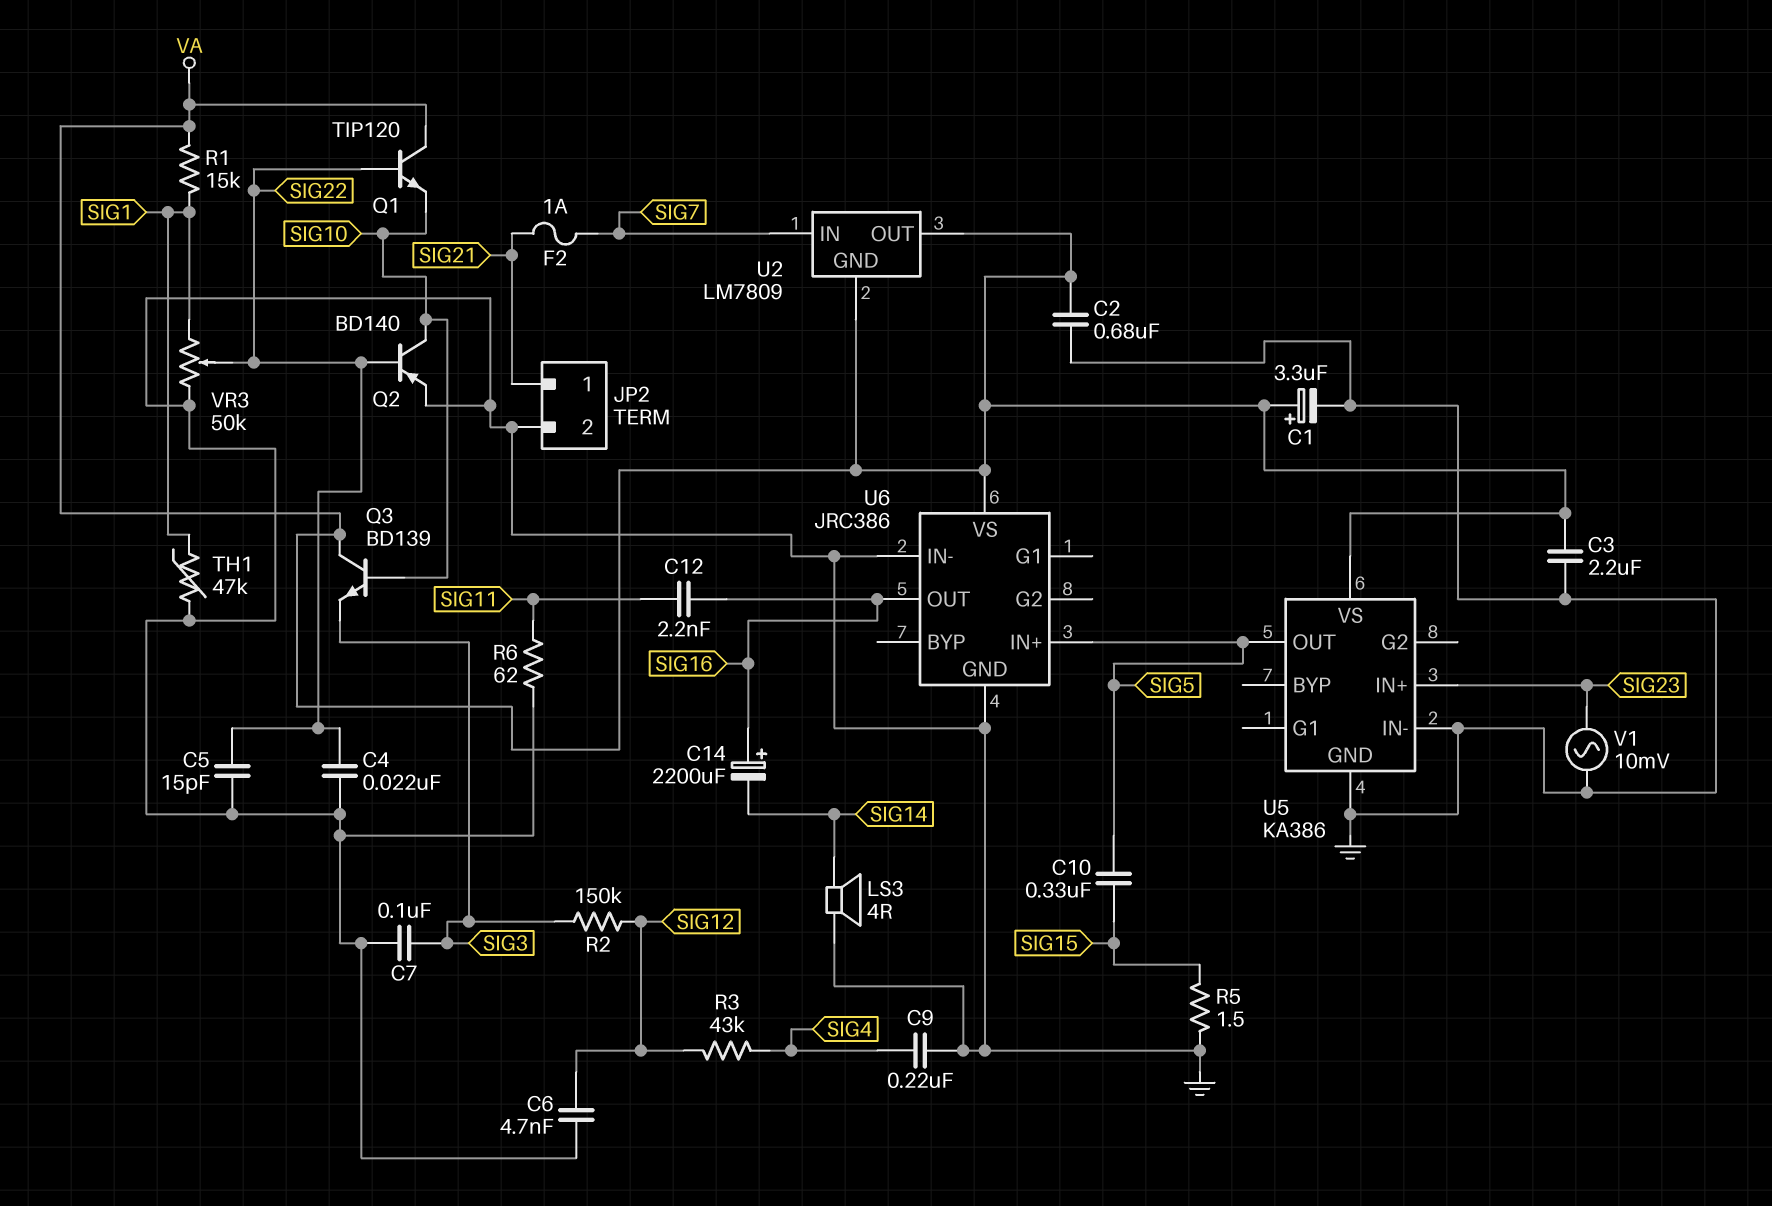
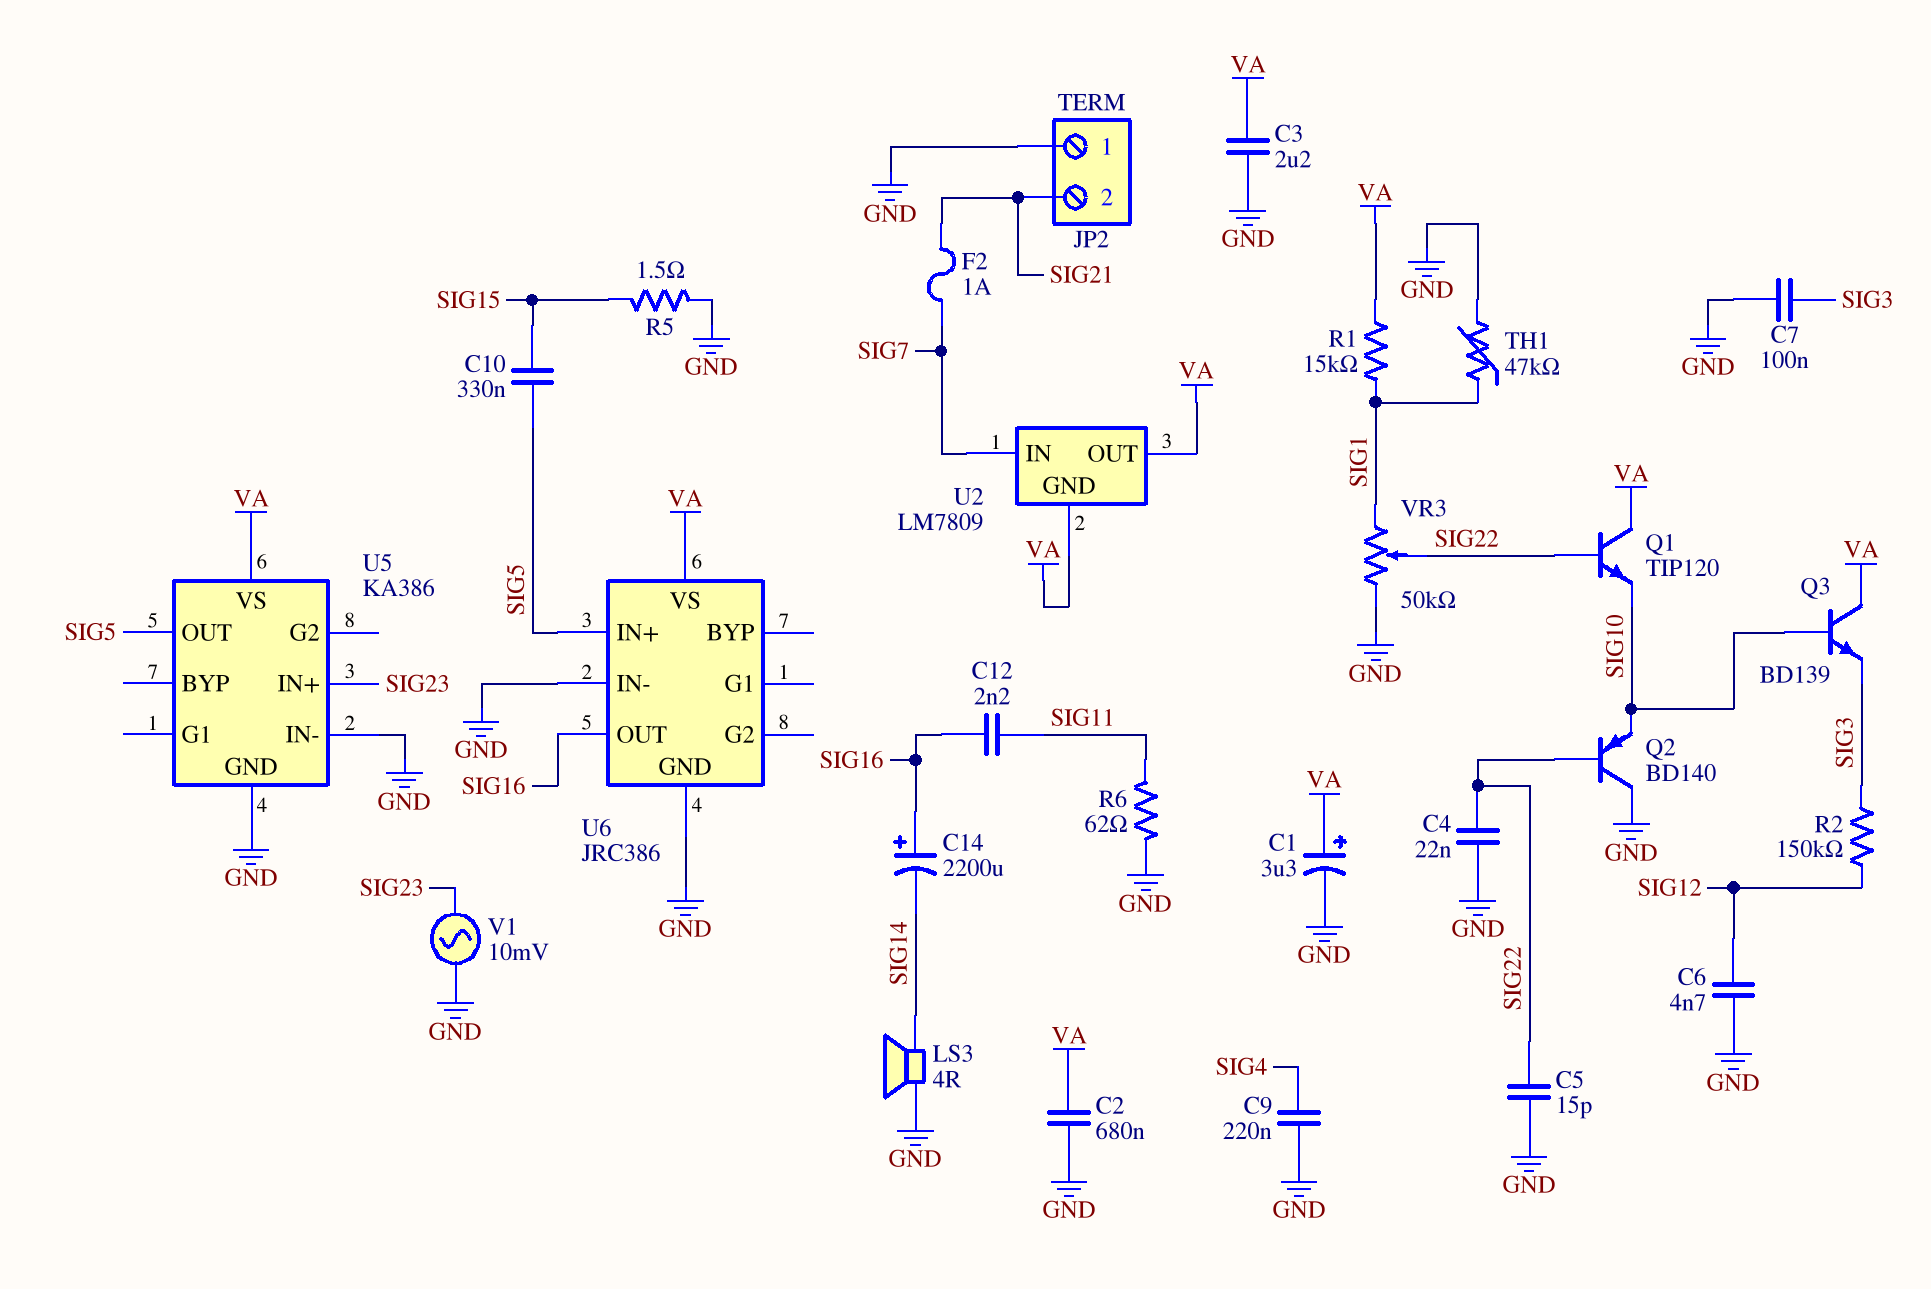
JP2 pin 1: SIG21 -> GND
JP2 pin 2: GND -> SIG21
Q2: PNP BD140 (B SIG22, C SIG10, E GND) -> PNP BD140 (B SIG22, C GND, E SIG10)
R3: 43k (SIG4, SIG12) -> none

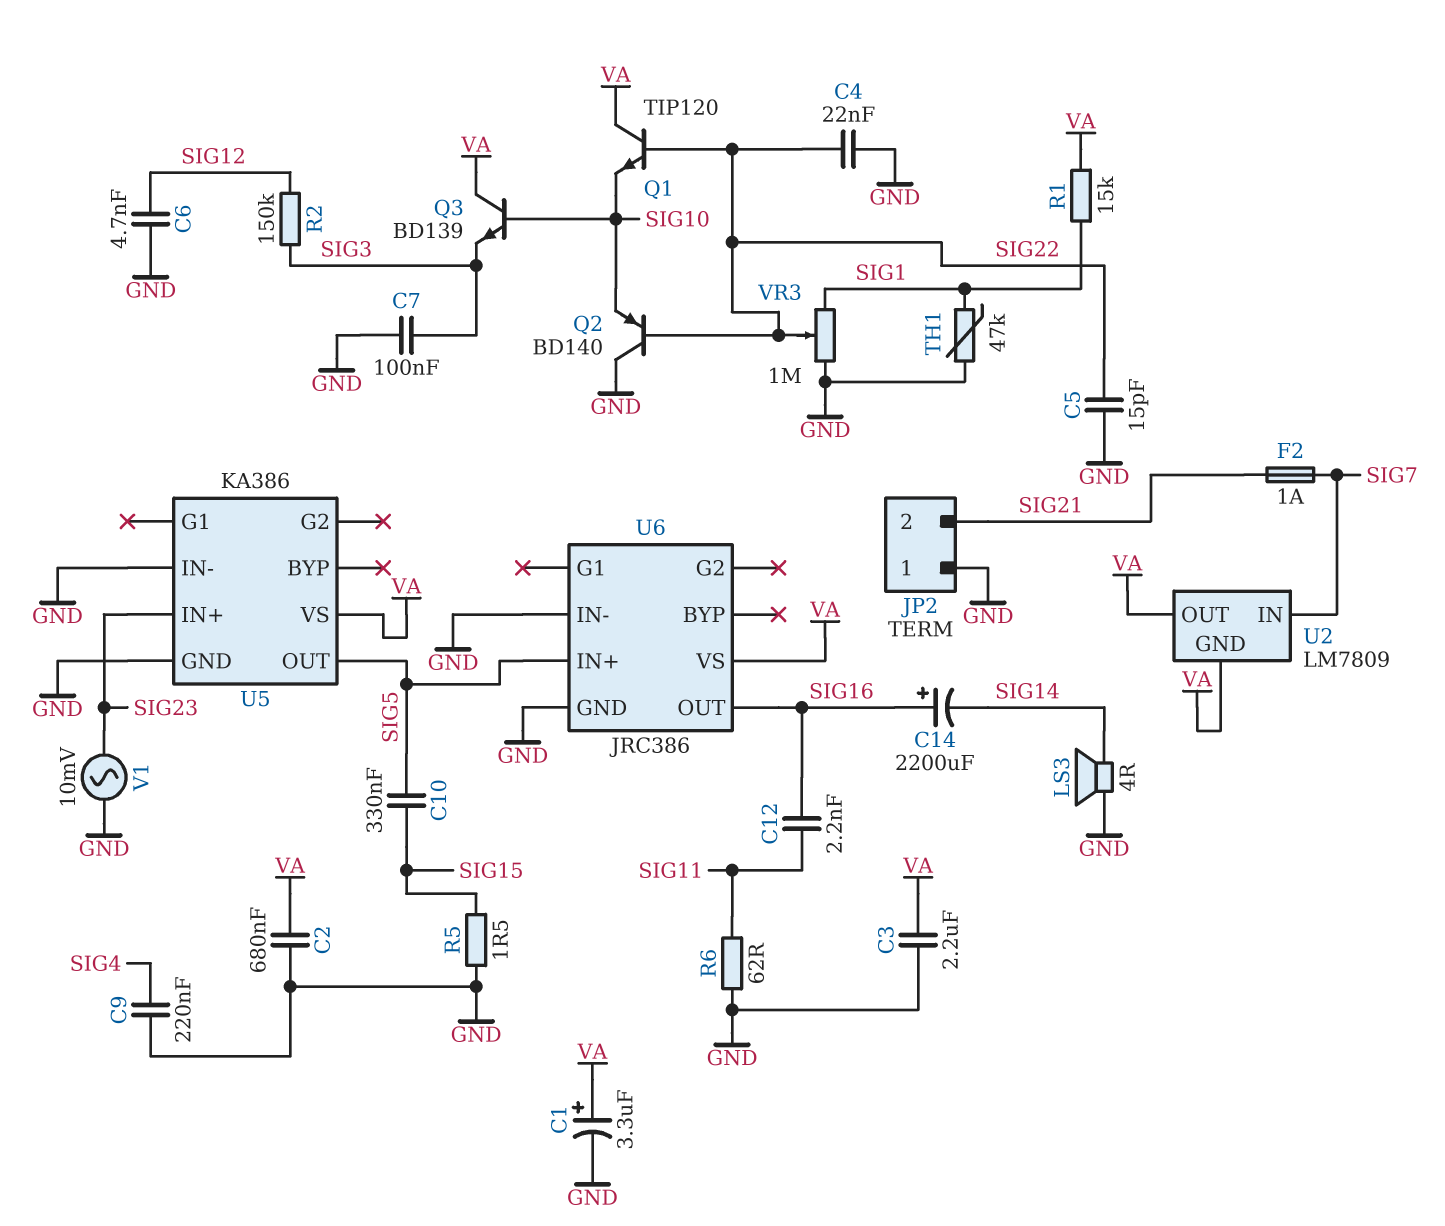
VR3: 50k (GND, SIG1, wiper SIG22) -> 1M (GND, SIG1, wiper SIG22)

